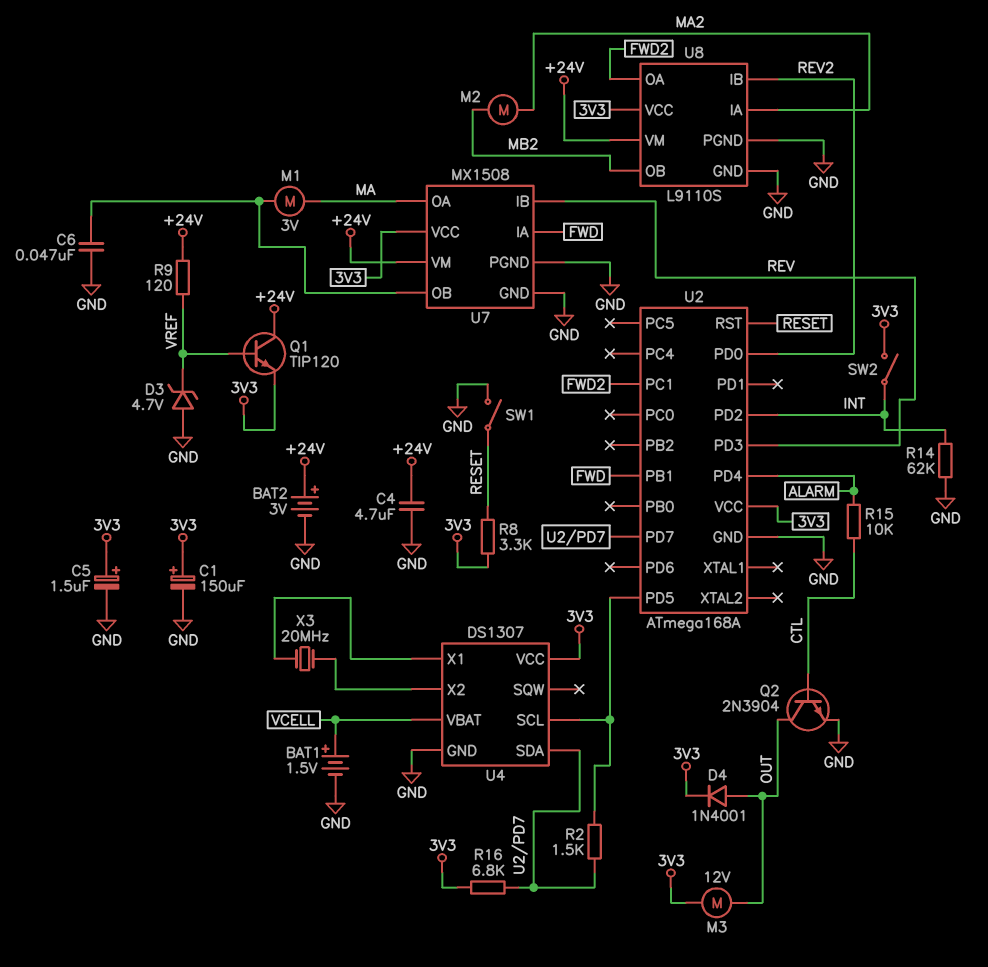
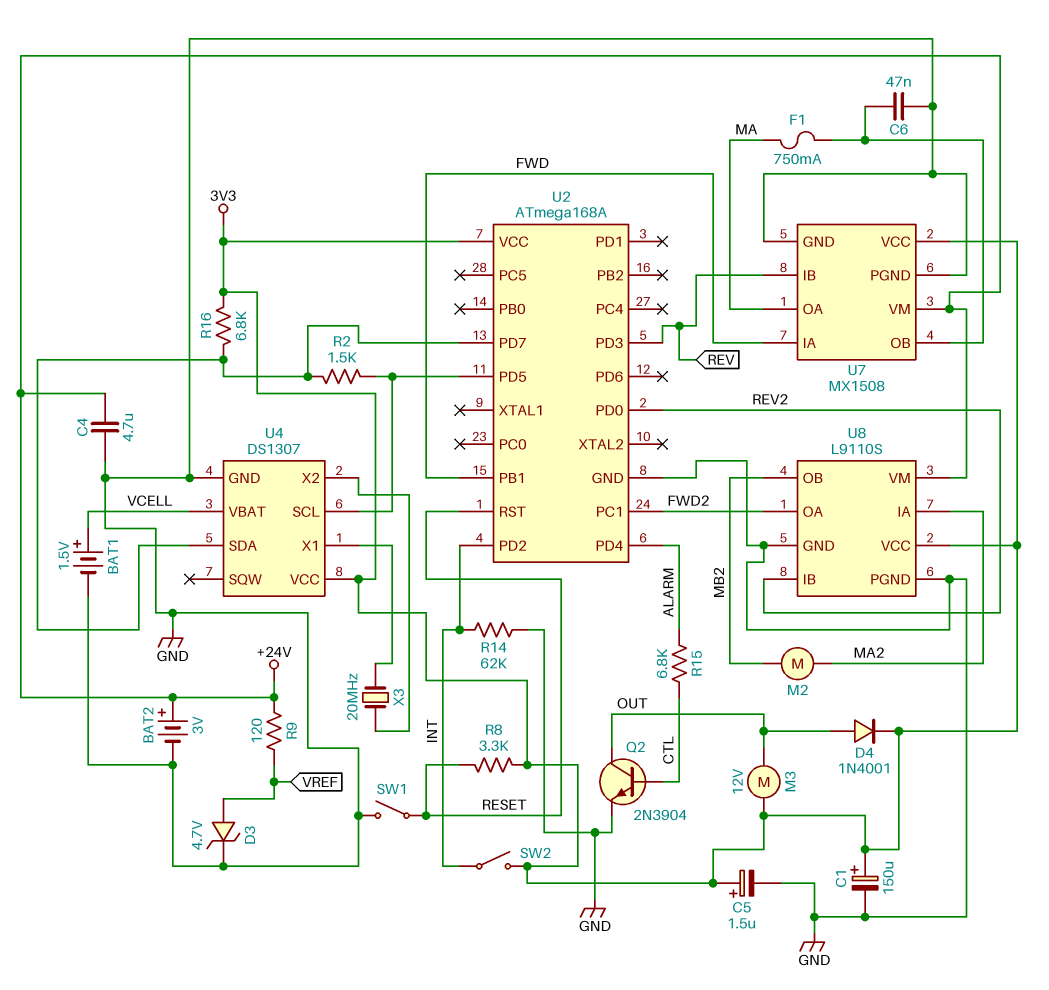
D3: zener 4.7V (A GND, K VREF) -> zener 4.7V (A VREF, K GND)
F1: none -> 750mA (MA, U7/OB)
M1: motor 3V (MA, U7/OB) -> none
Q1: NPN TIP120 (B VREF, C +24V, E 3V3) -> none
R15: 10k (ALARM, CTL) -> 6.8k (ALARM, CTL)

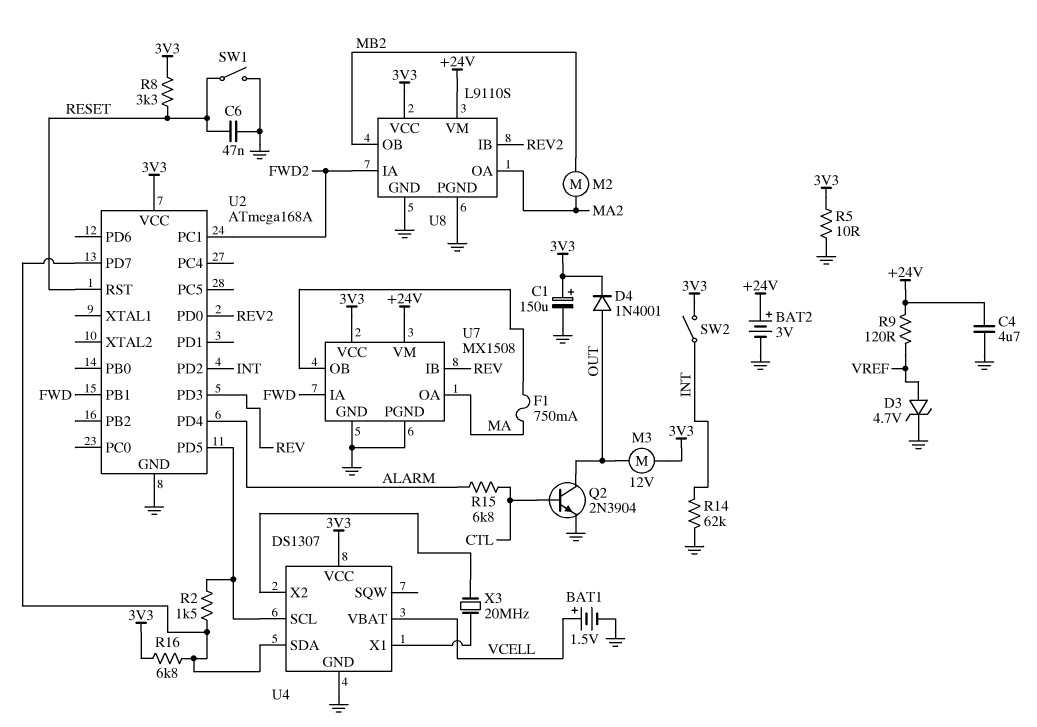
C5: 1.5uF (plus 3V3, minus GND) -> none
C6: 47nF (GND, U7/OB) -> 47nF (GND, RESET)
R5: none -> 10 (3V3, GND)
U8 pin IA: MA2 -> FWD2
U8 pin OA: FWD2 -> MA2

